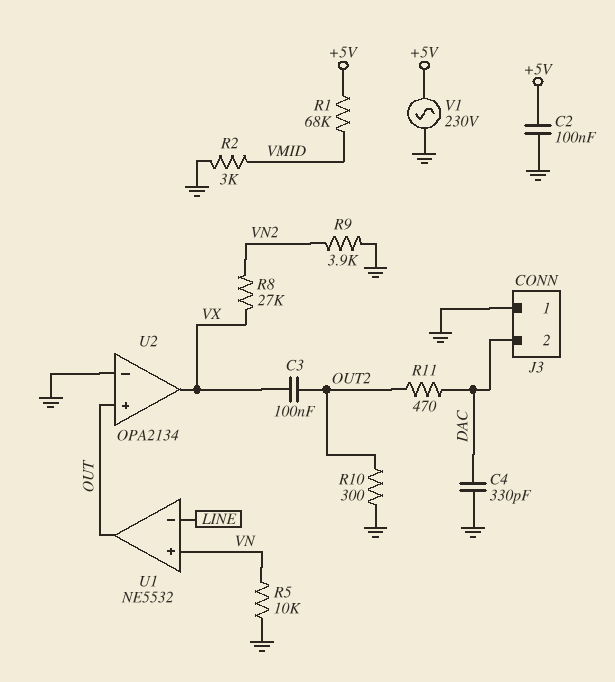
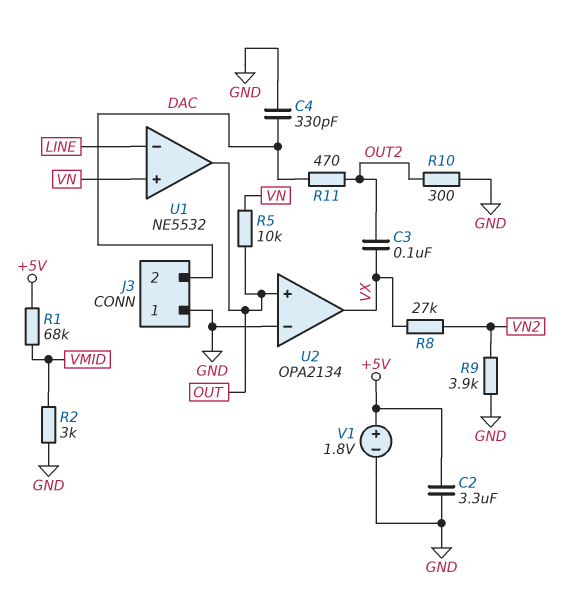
C2: 100nF (+5V, GND) -> 3.3uF (+5V, GND)
R5: 10k (GND, VN) -> 10k (OUT, VN)
V1: AC 230V (+5V, GND) -> 1.8V (plus +5V, minus GND)

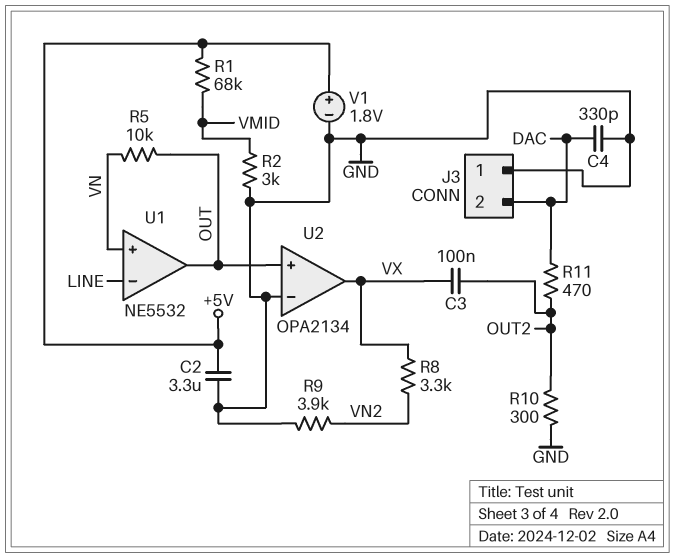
R8: 27k (VN2, VX) -> 3.3k (VN2, VX)

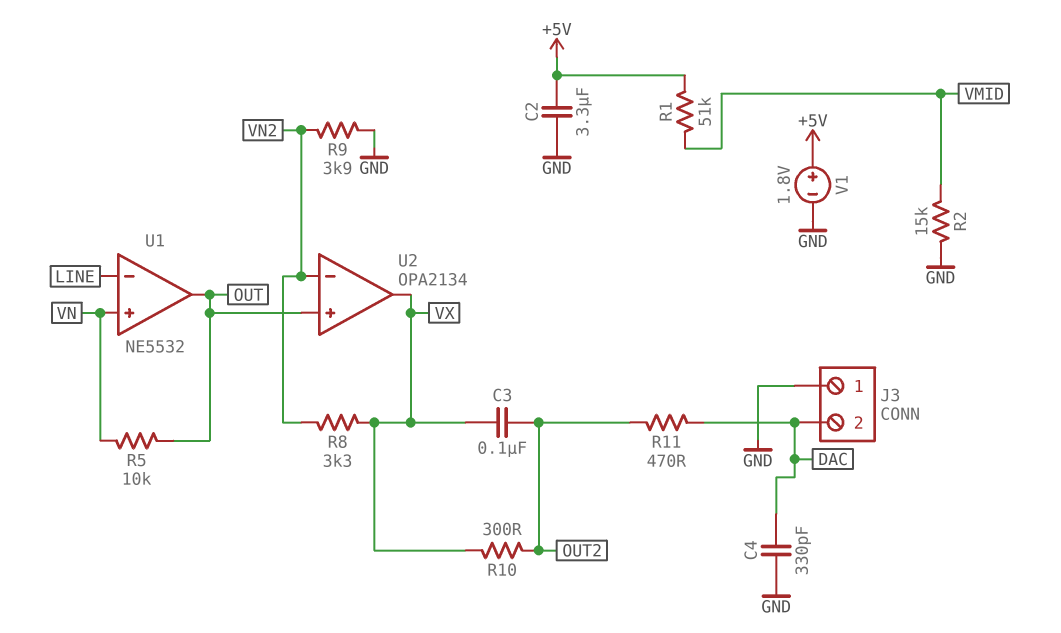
R1: 68k (+5V, VMID) -> 51k (+5V, VMID)
R2: 3k (GND, VMID) -> 15k (GND, VMID)
R10: 300 (GND, OUT2) -> 300 (OUT2, VX)
U2 pin in-: GND -> VN2

